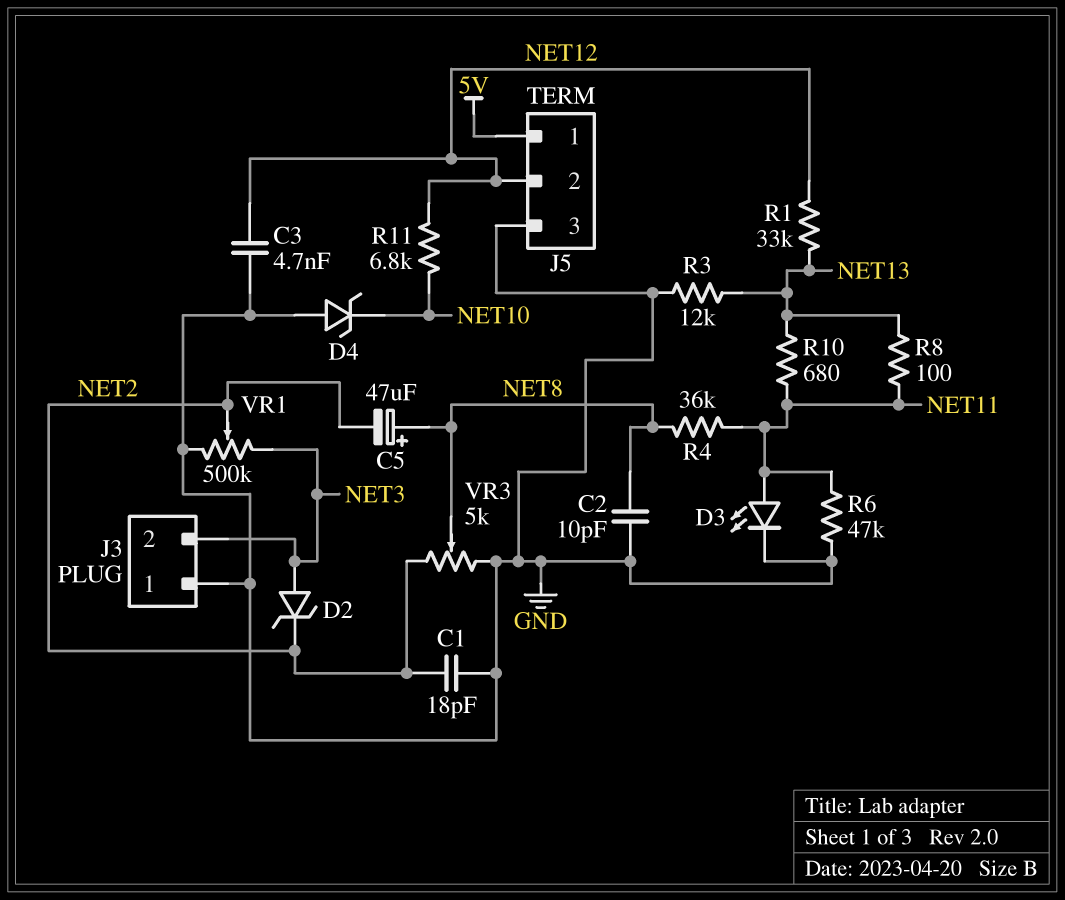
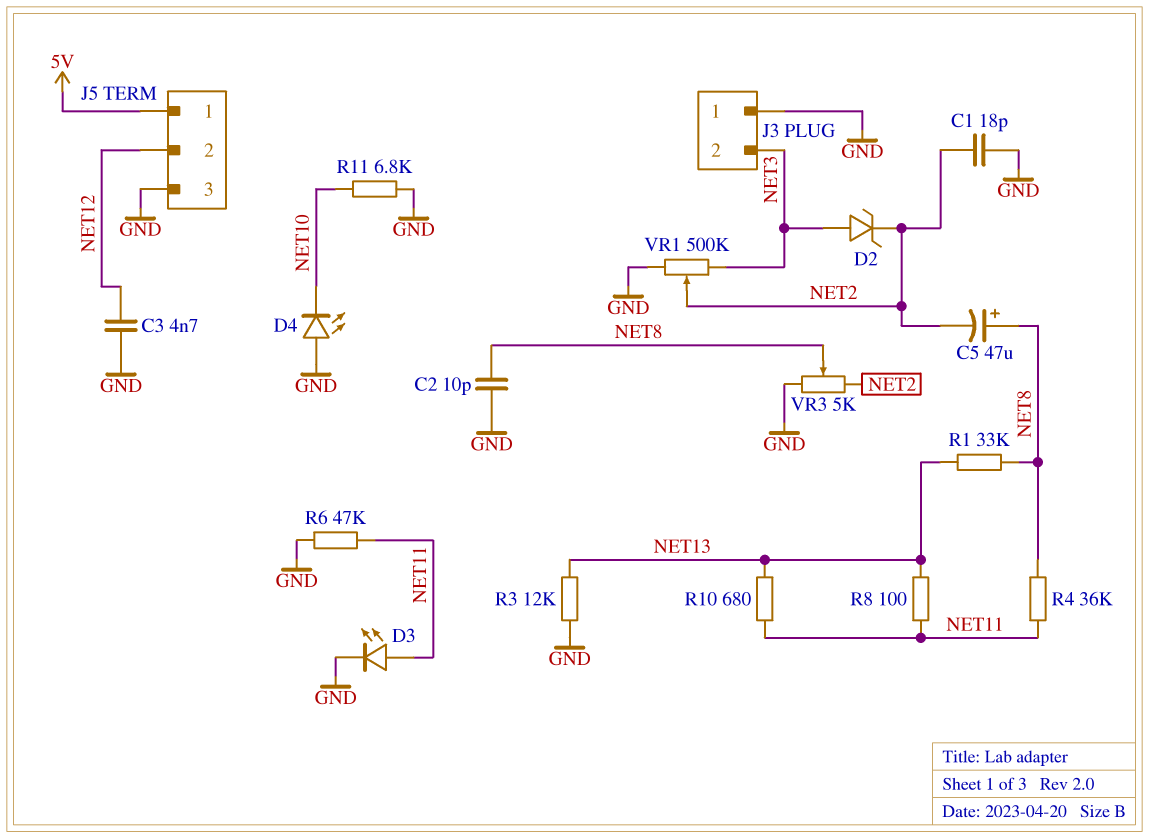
D4: zener (A GND, K NET10) -> LED (A GND, K NET10)
R1: 33k (NET12, NET13) -> 33k (NET8, NET13)
R11: 6.8k (NET10, NET12) -> 6.8k (GND, NET10)

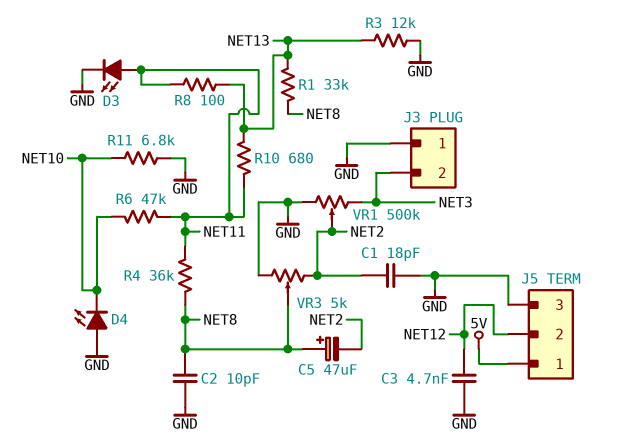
D2: zener (A NET3, K NET2) -> none
R6: 47k (GND, NET11) -> 47k (NET10, NET11)

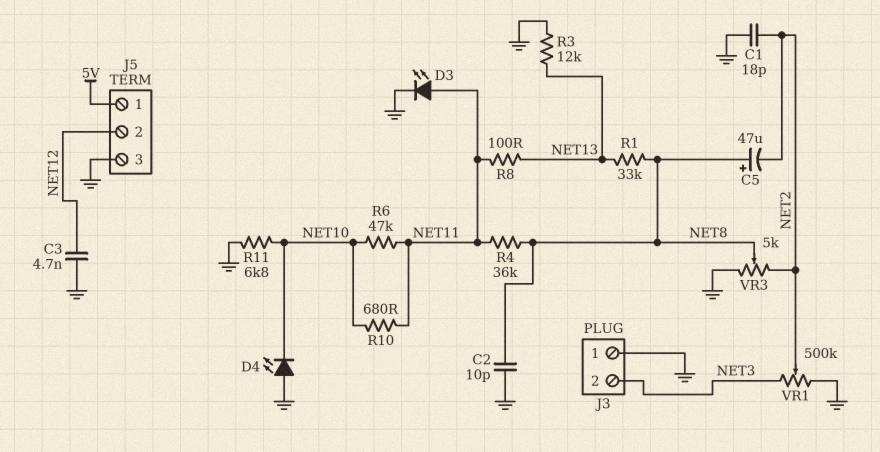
R10: 680 (NET11, NET13) -> 680 (NET10, NET11)

